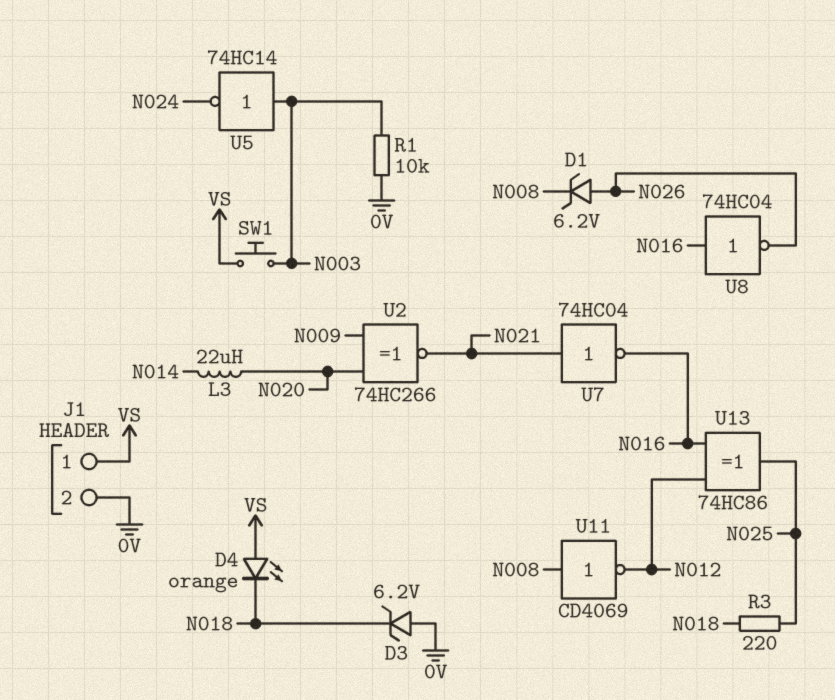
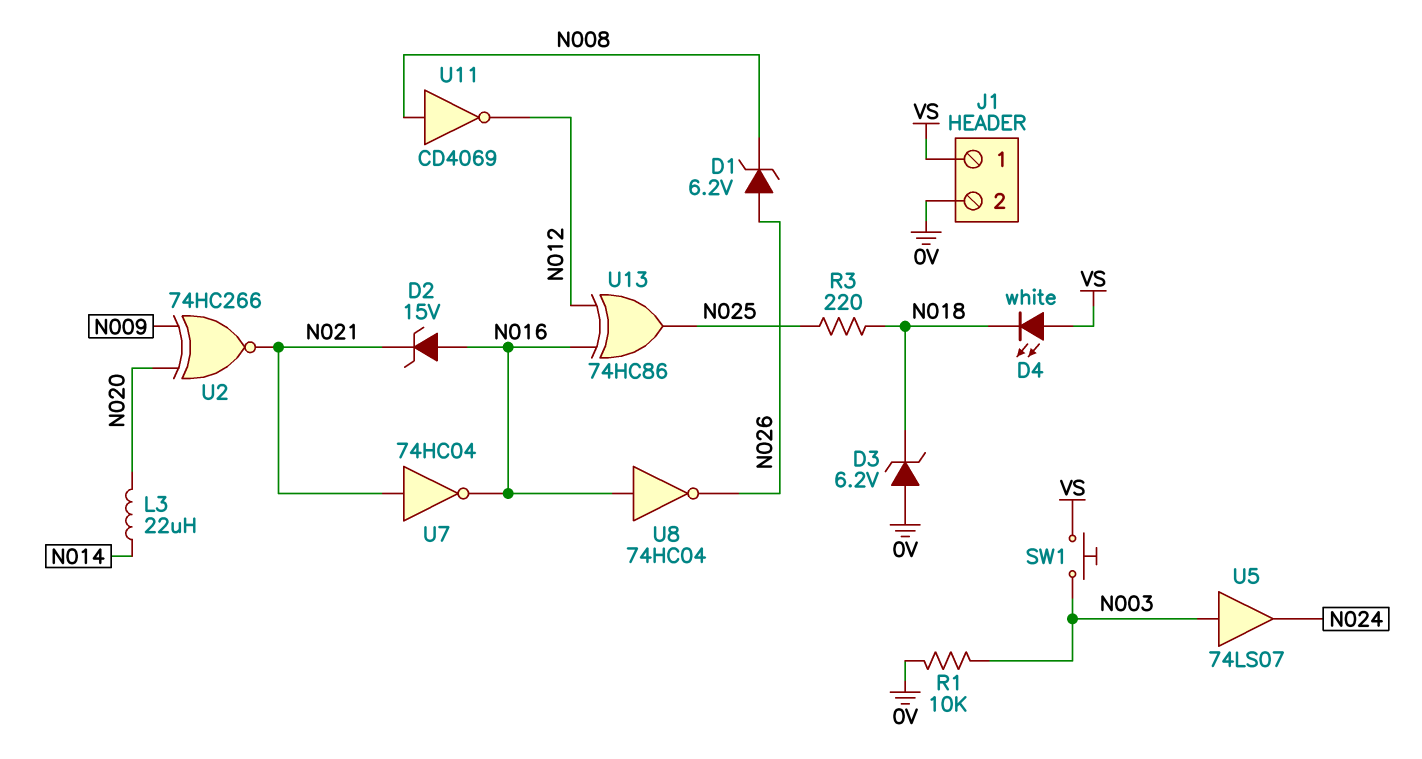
D2: none -> zener 15V (A N016, K N021)
D4: LED orange (A VS, K N018) -> LED white (A VS, K N018)
U5: NOT 74HC14 (in N003, out N024) -> buffer 74LS07 (in N003, out N024)

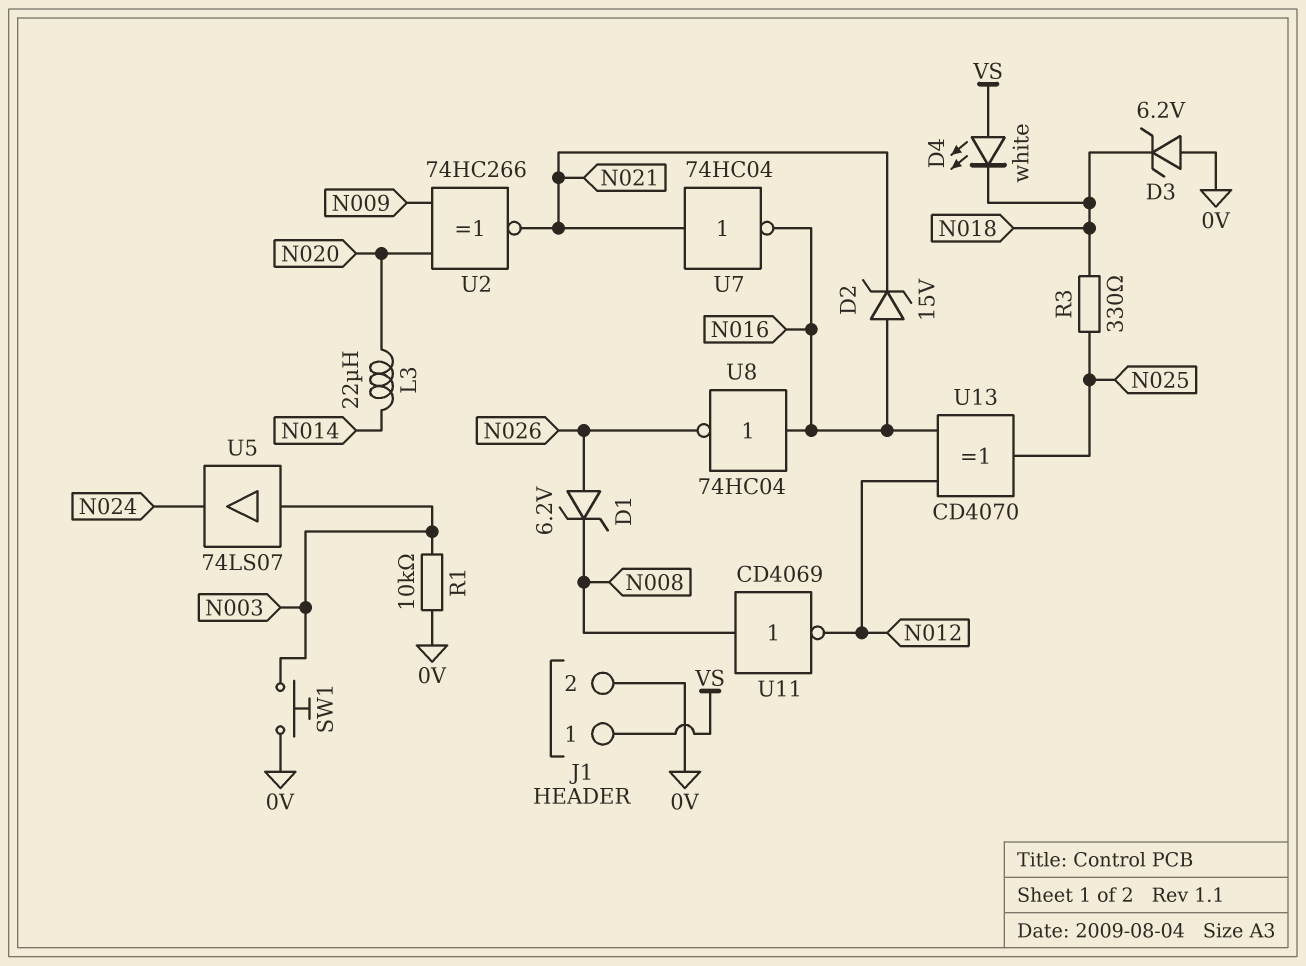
R3: 220 (N018, N025) -> 330 (N018, N025)
SW1: button (N003, VS) -> button (0V, N003)
U13: XOR 74HC86 (in N012, in N016, out N025) -> XOR CD4070 (in N012, in N016, out N025)

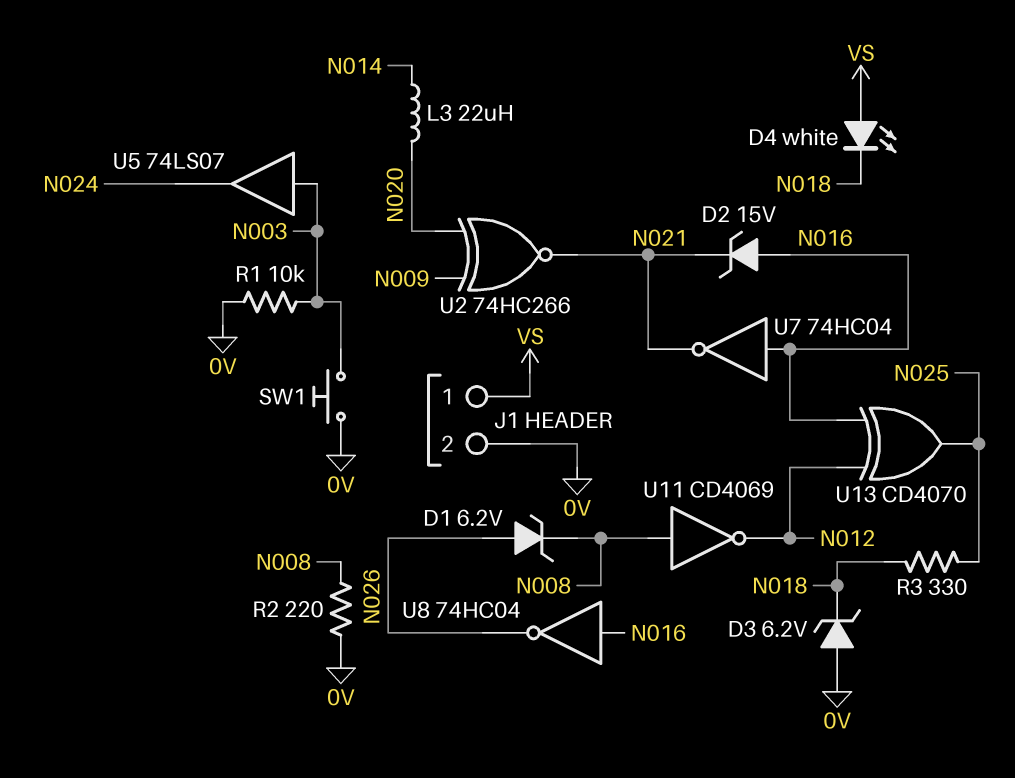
R2: none -> 220 (0V, N008)
U7: NOT 74HC04 (in N021, out N016) -> NOT 74HC04 (in N016, out N021)

